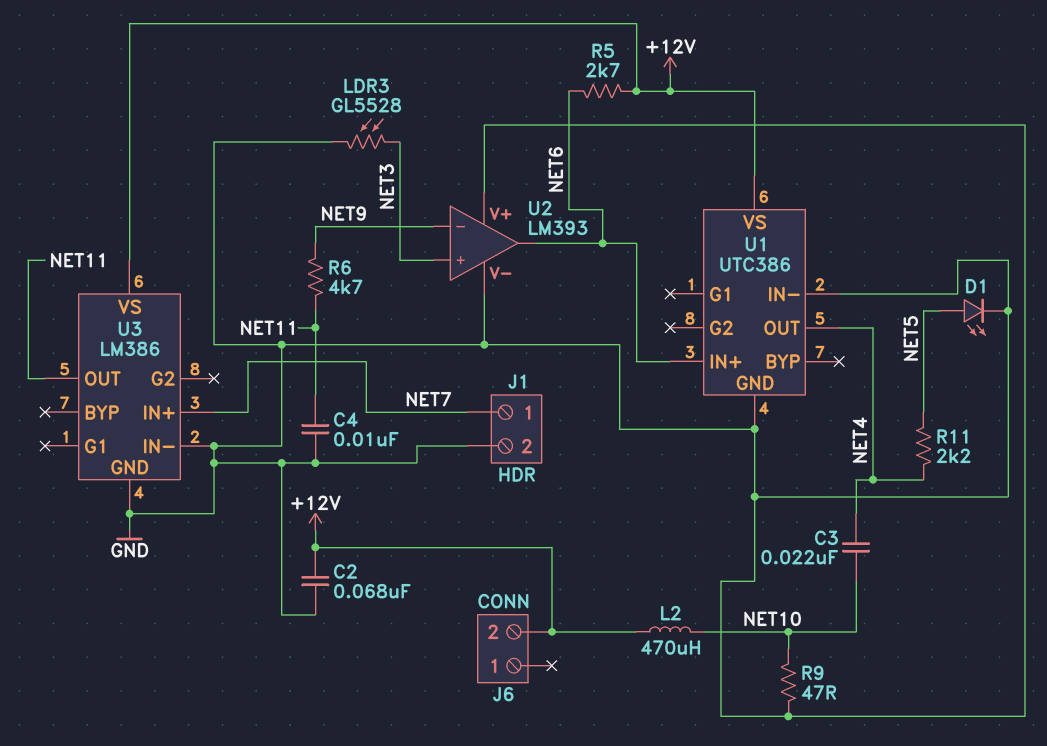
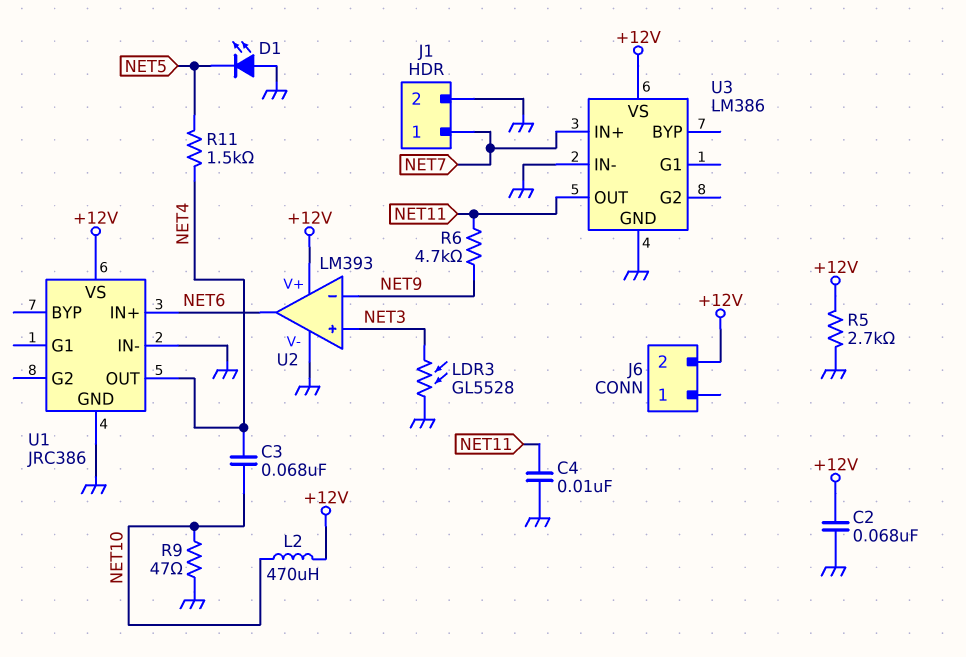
C3: 22nF (NET4, NET10) -> 68nF (NET4, NET10)
D1: LED (A NET5, K GND) -> LED (A GND, K NET5)
R5: 2.7k (+12V, NET6) -> 2.7k (+12V, GND)
R11: 2.2k (NET4, NET5) -> 1.5k (NET4, NET5)
U1: UTC386 -> JRC386
U2 pin V+: GND -> +12V

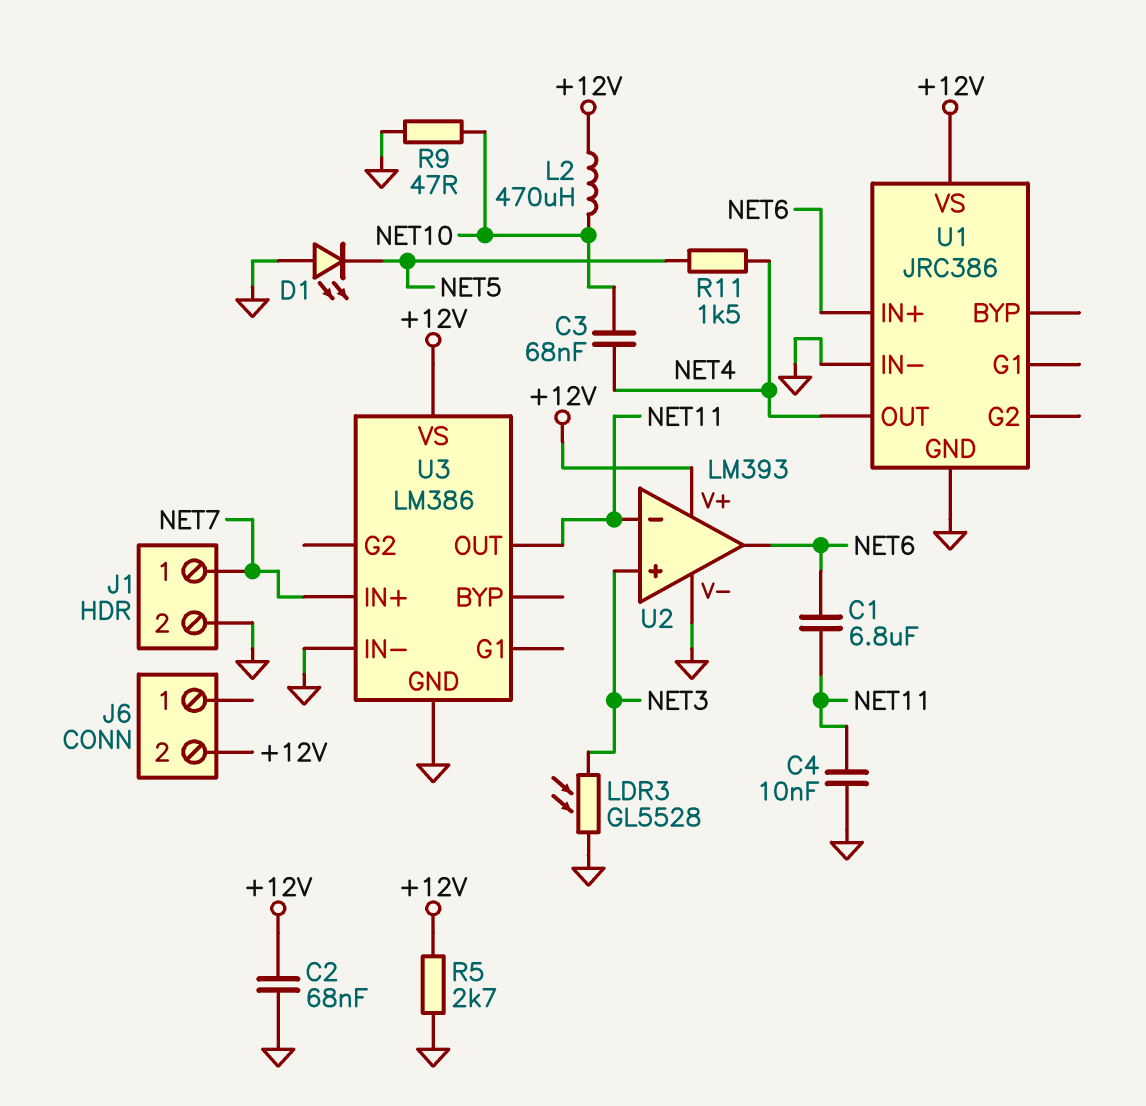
C1: none -> 6.8uF (NET6, NET11)
R6: 4.7k (NET9, NET11) -> none
U2 pin in-: NET9 -> NET11

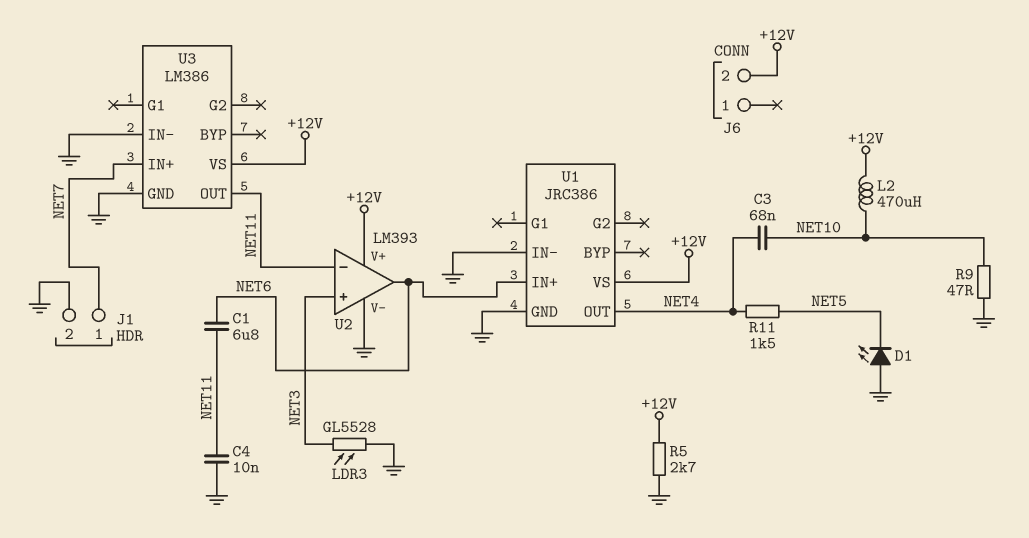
C2: 68nF (+12V, GND) -> none

